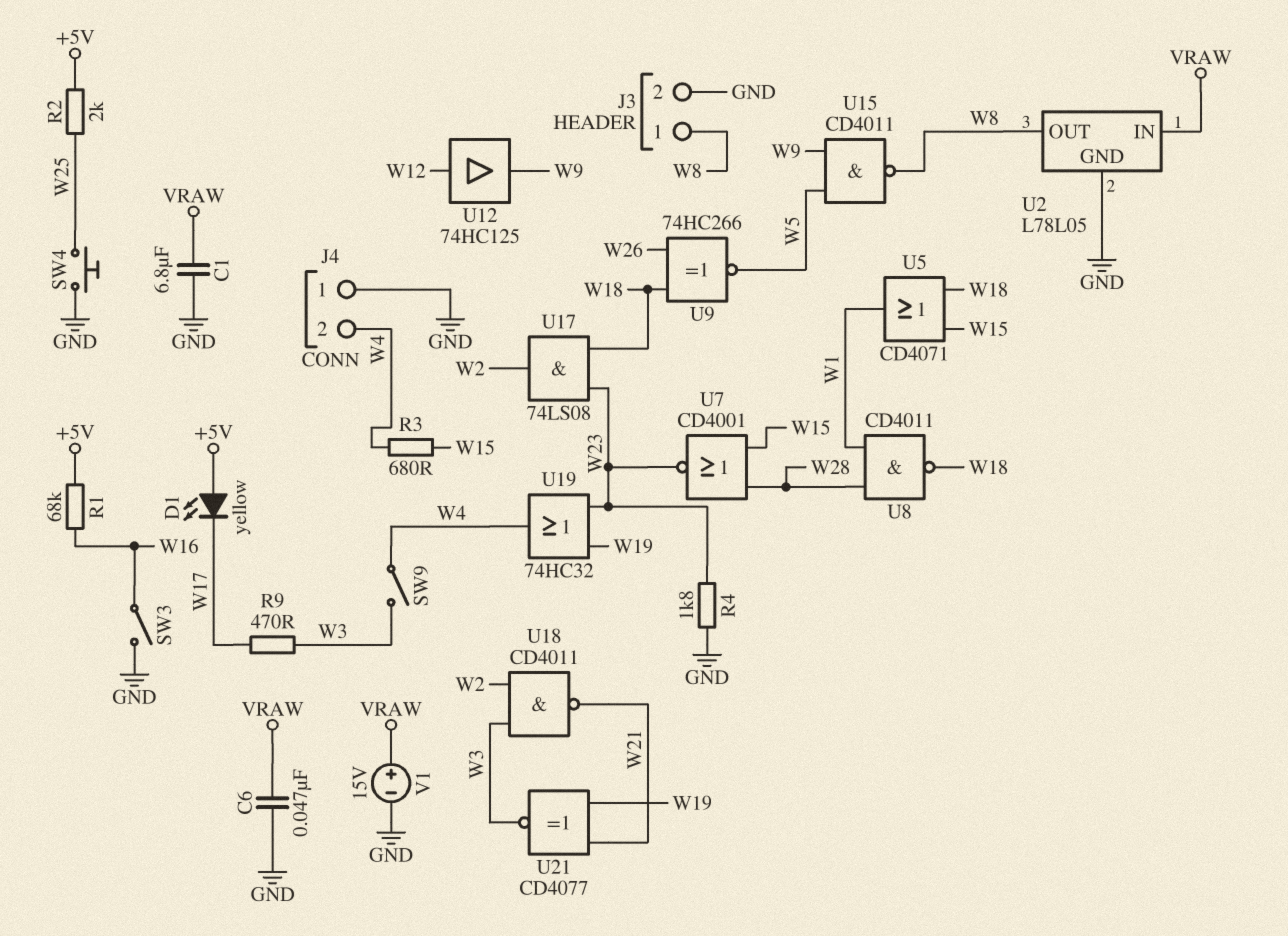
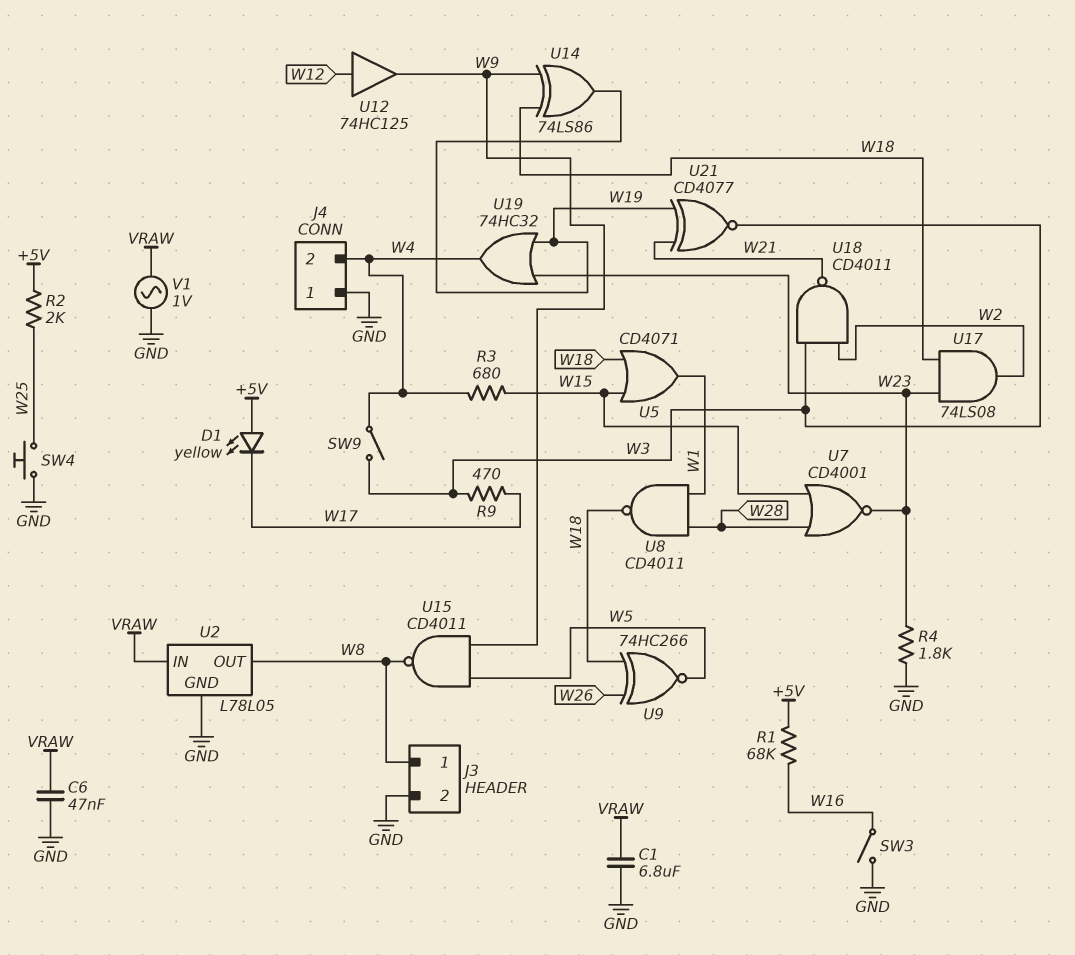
U14: none -> XOR 74LS86 (in W9, in W18, out W19)
V1: 15V (plus VRAW, minus GND) -> AC 1V (GND, VRAW)

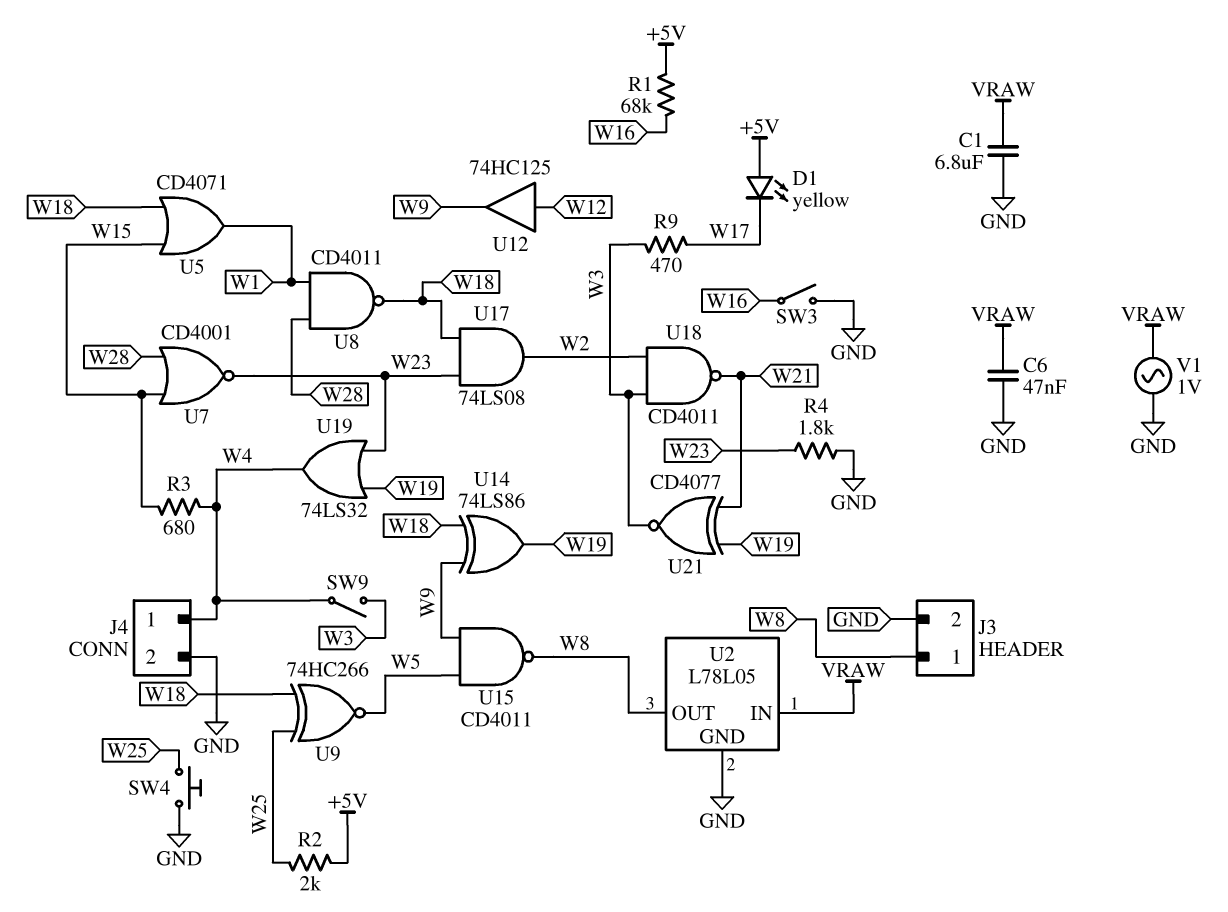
J4 pin 1: GND -> W4
J4 pin 2: W4 -> GND
U9: XNOR 74HC266 (in W18, in W26, out W5) -> XNOR 74HC266 (in W18, in W25, out W5)
U19: OR 74HC32 (in W19, in W23, out W4) -> OR 74LS32 (in W19, in W23, out W4)

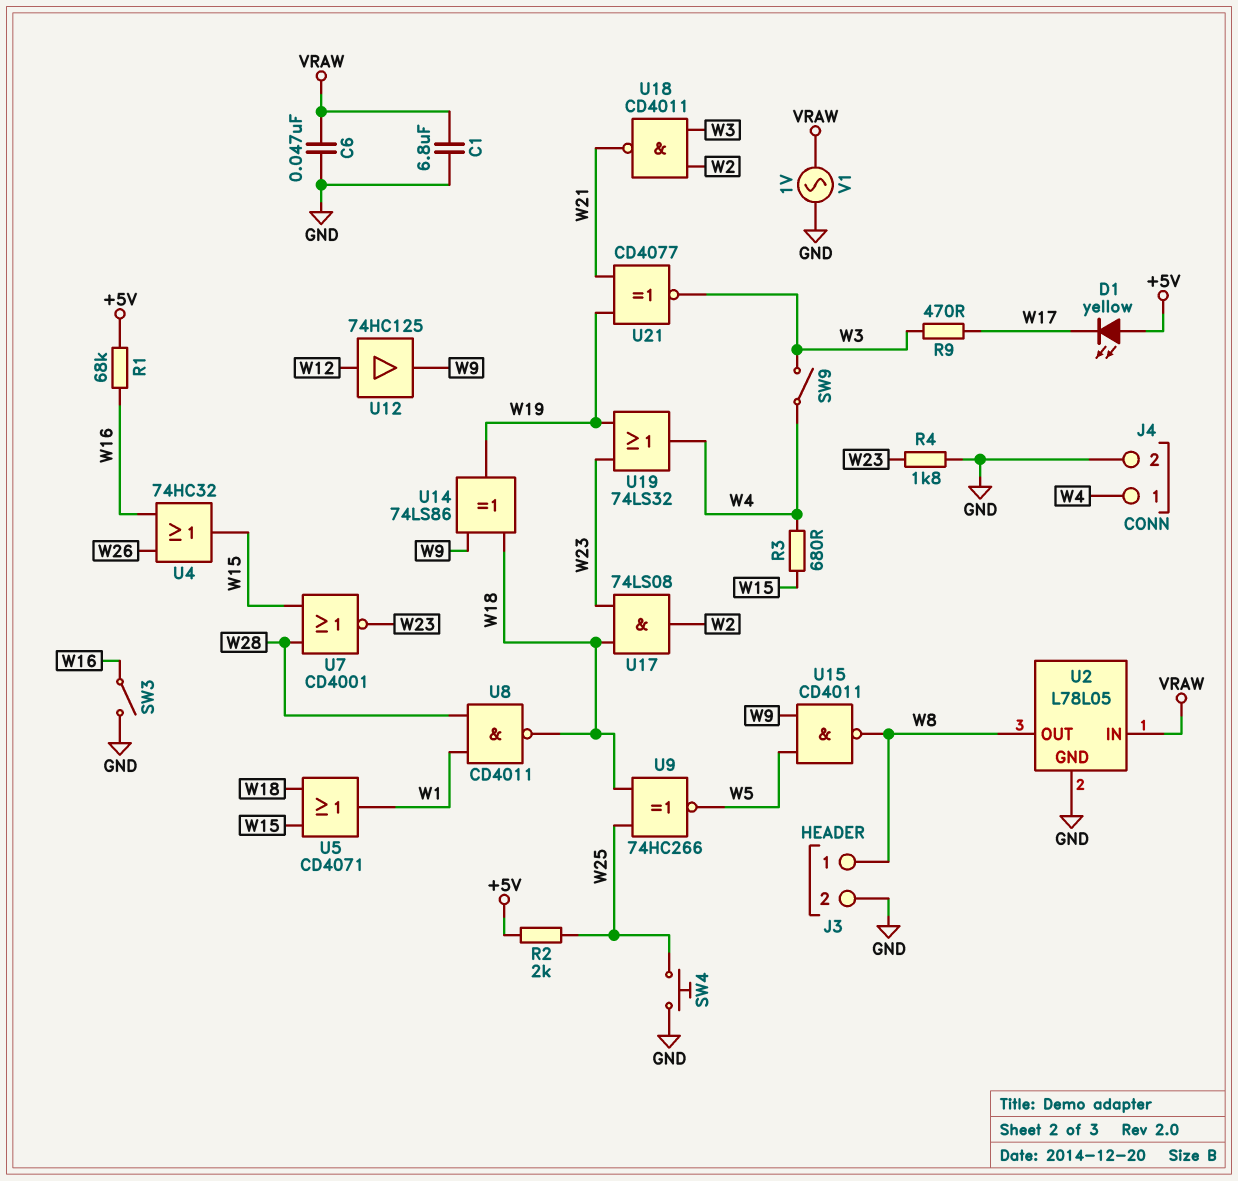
U4: none -> OR 74HC32 (in W16, in W26, out W15)

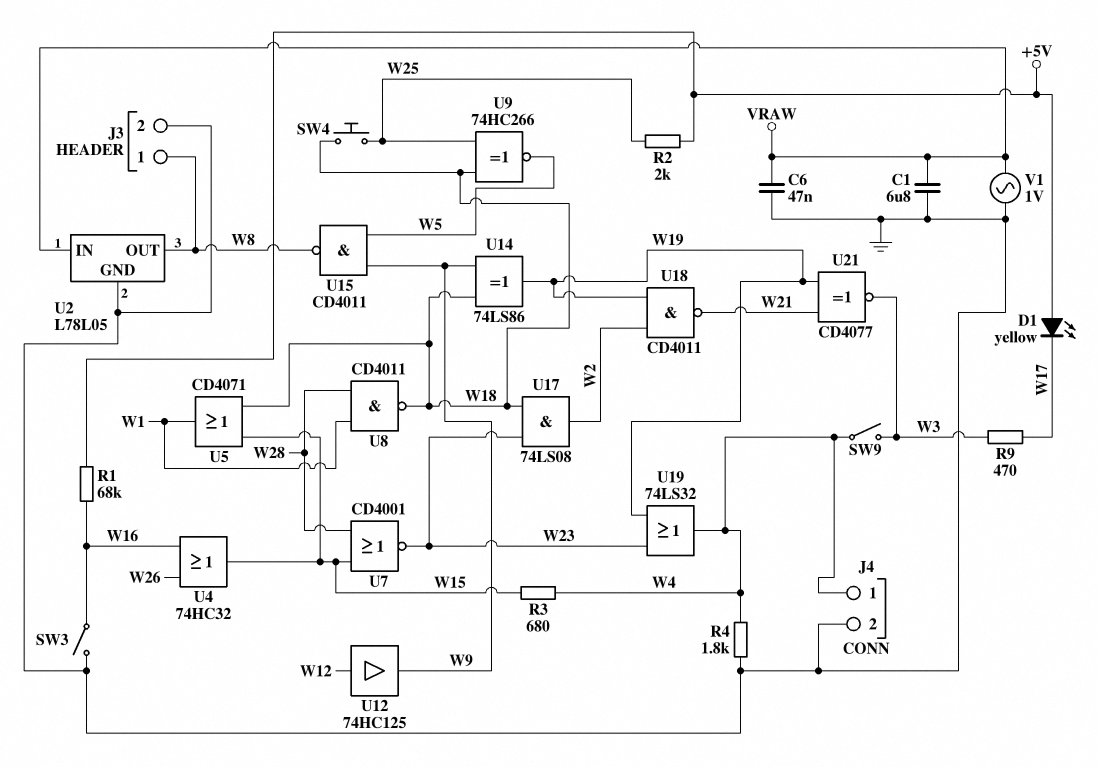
R4: 1.8k (GND, W23) -> 1.8k (GND, W4)
SW4: button (GND, W25) -> button (W18, W25)
U18: NAND CD4011 (in W2, in W3, out W21) -> NAND CD4011 (in W2, in W19, out W21)

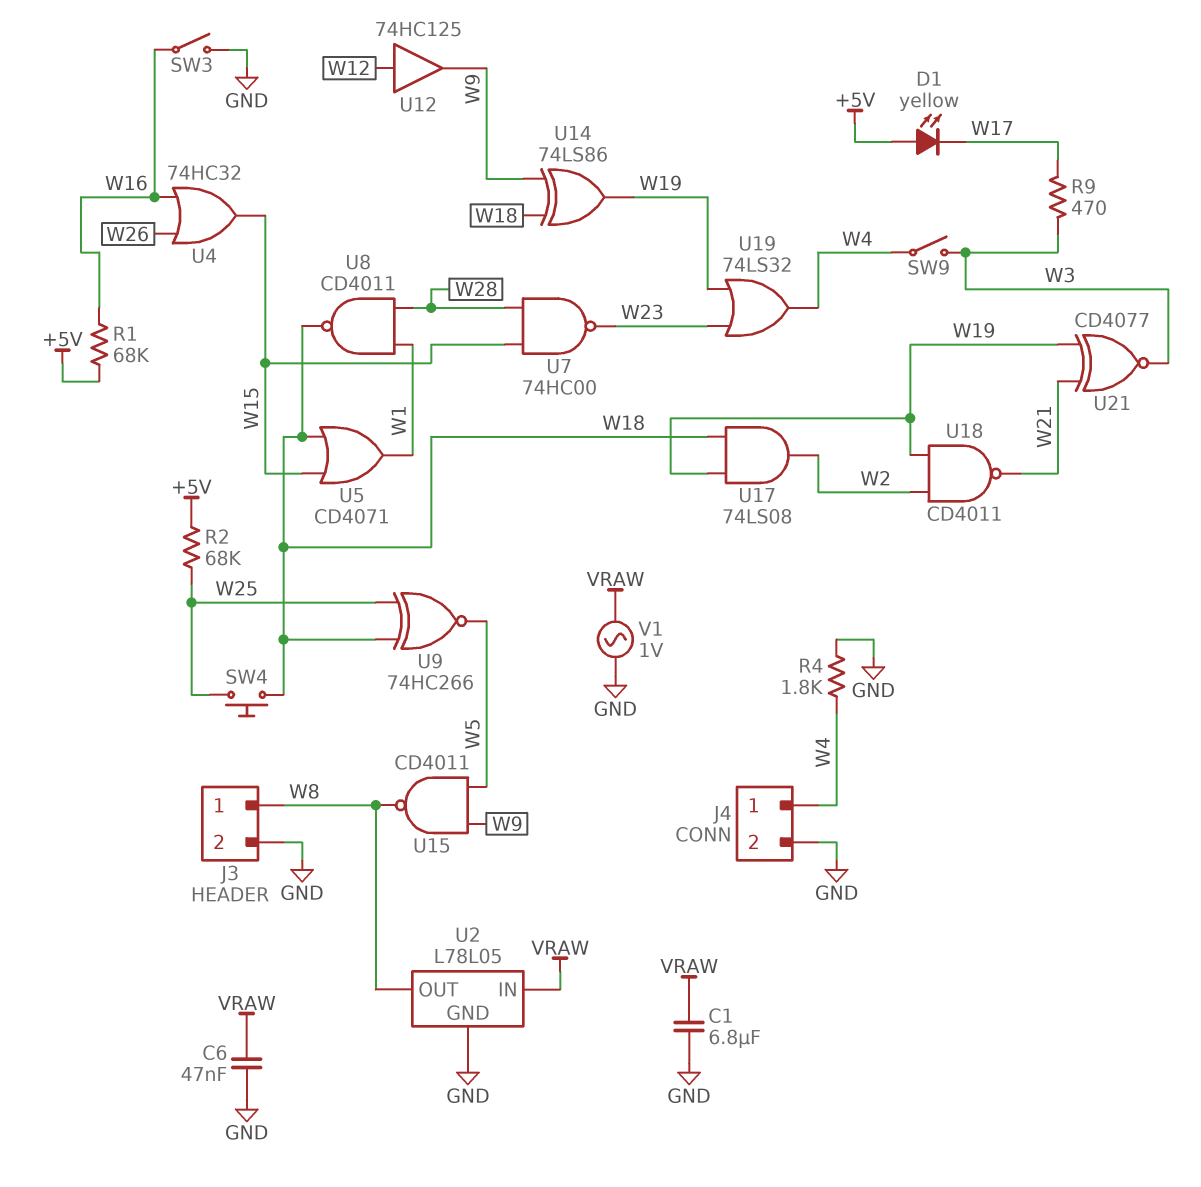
R2: 2k (+5V, W25) -> 68k (+5V, W25)
R3: 680 (W4, W15) -> none
U7: NOR CD4001 (in W15, in W28, out W23) -> NAND 74HC00 (in W15, in W28, out W23)
U17: AND 74LS08 (in W18, in W23, out W2) -> AND 74LS08 (in W18, in W19, out W2)

